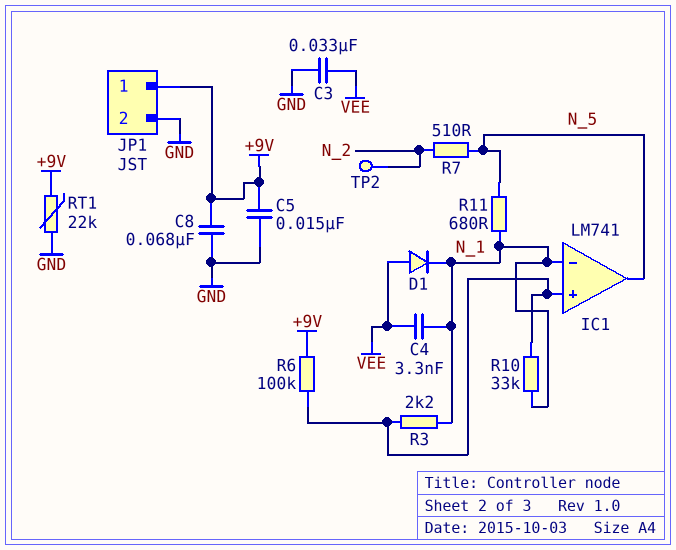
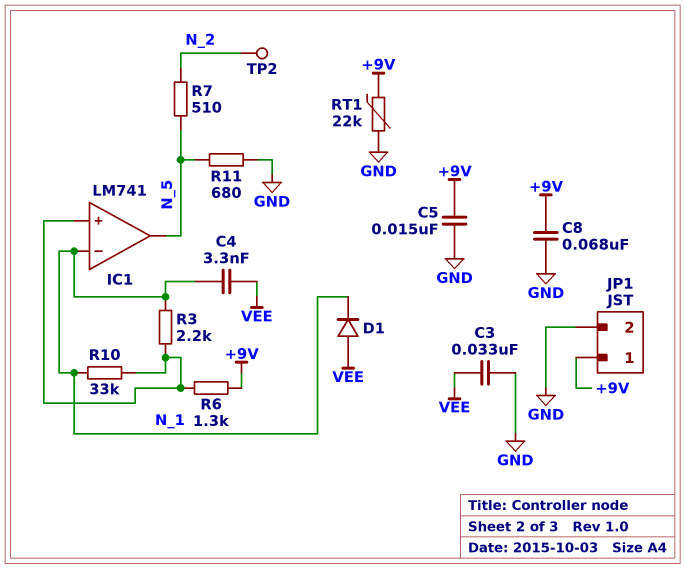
R6: 100k (+9V, IC1/in+) -> 1.3k (+9V, IC1/in+)
R11: 680 (N_1, N_5) -> 680 (GND, N_5)

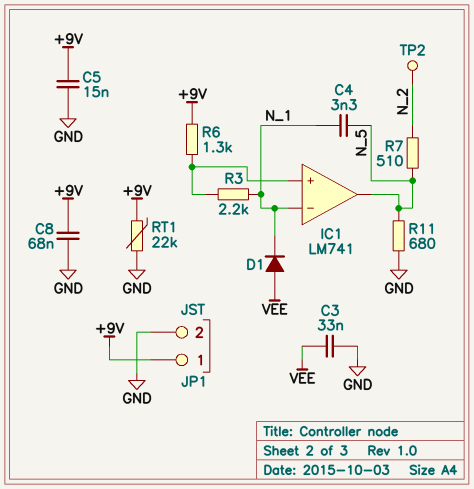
C4: 3.3nF (N_1, VEE) -> 3.3nF (N_1, N_5)
R10: 33k (IC1/in+, N_1) -> none

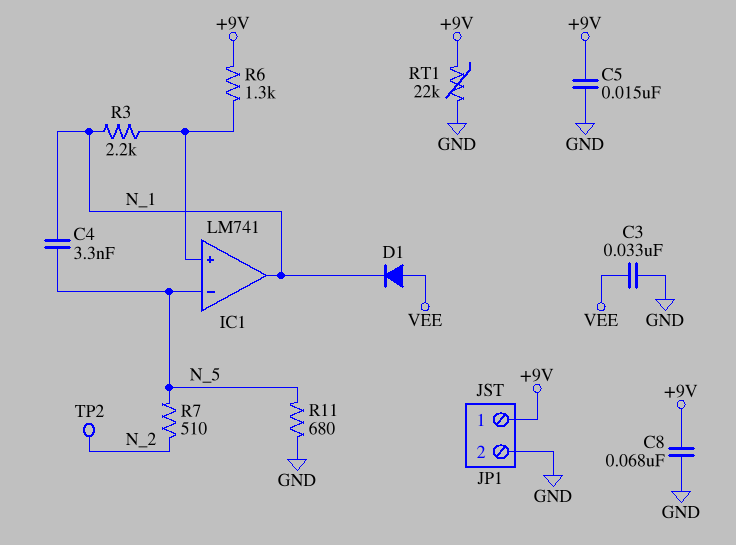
IC1 pin in-: N_1 -> N_5
IC1 pin out: N_5 -> N_1

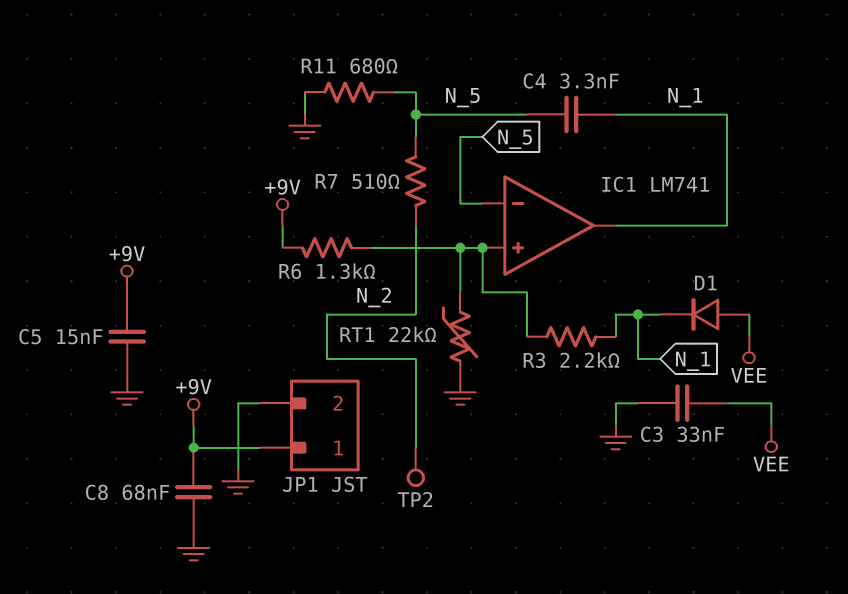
RT1: 22k (+9V, GND) -> 22k (GND, IC1/in+)

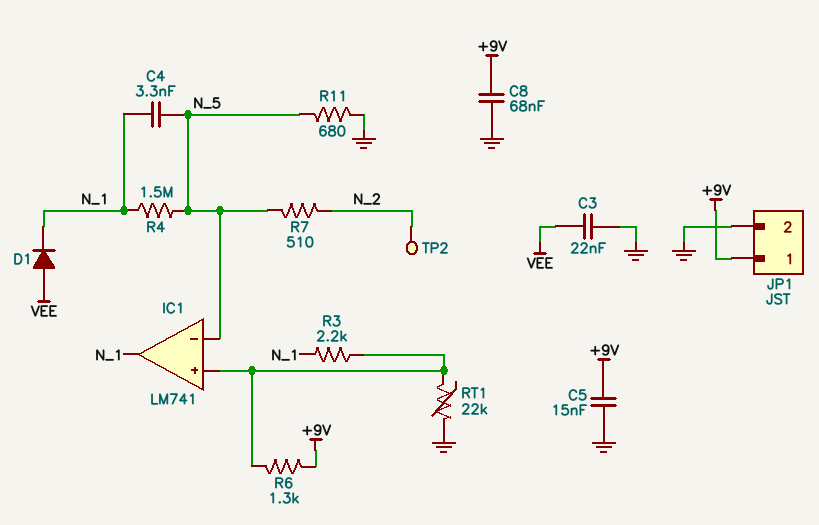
C3: 33nF (GND, VEE) -> 22nF (GND, VEE)
R4: none -> 1.5M (N_1, N_5)

